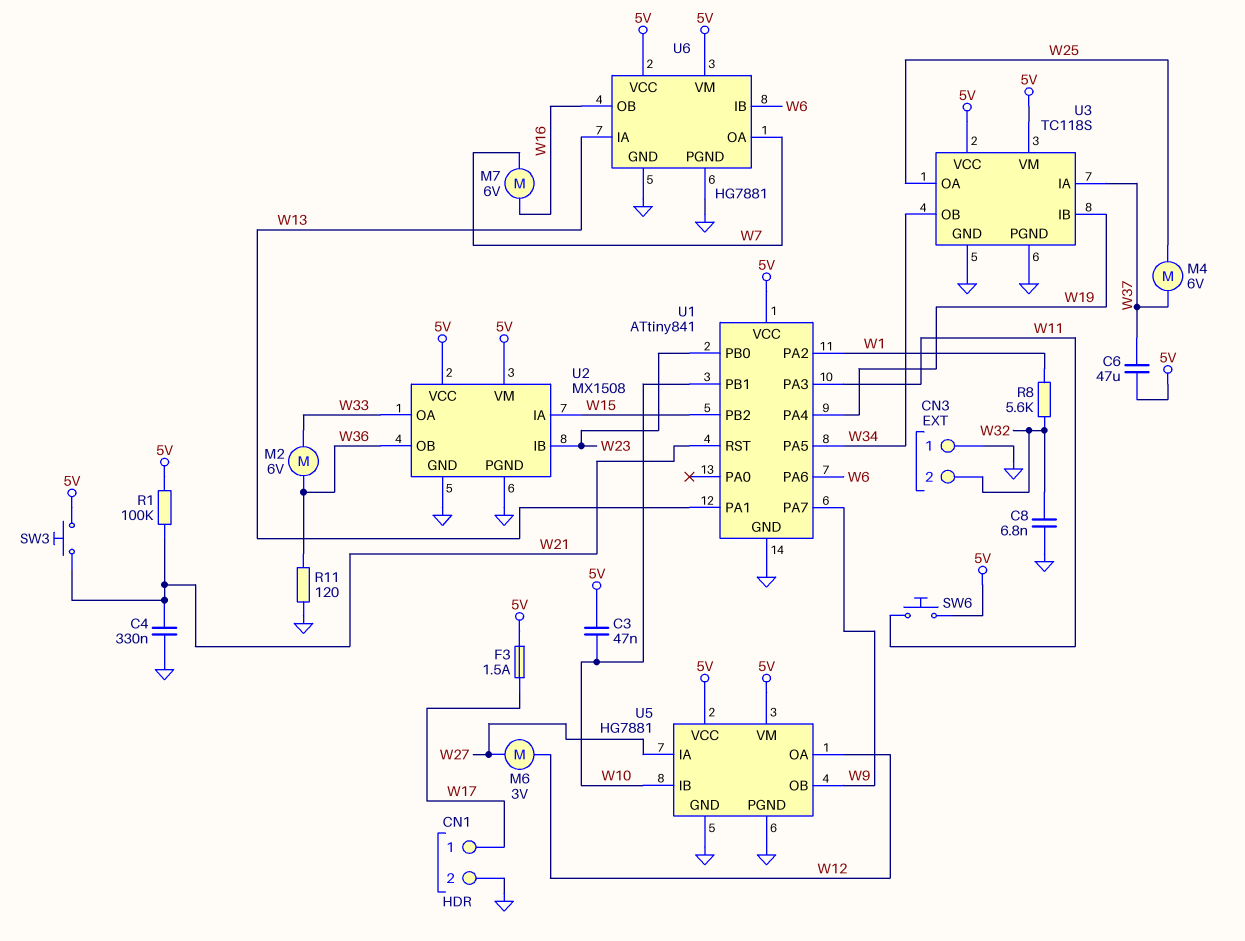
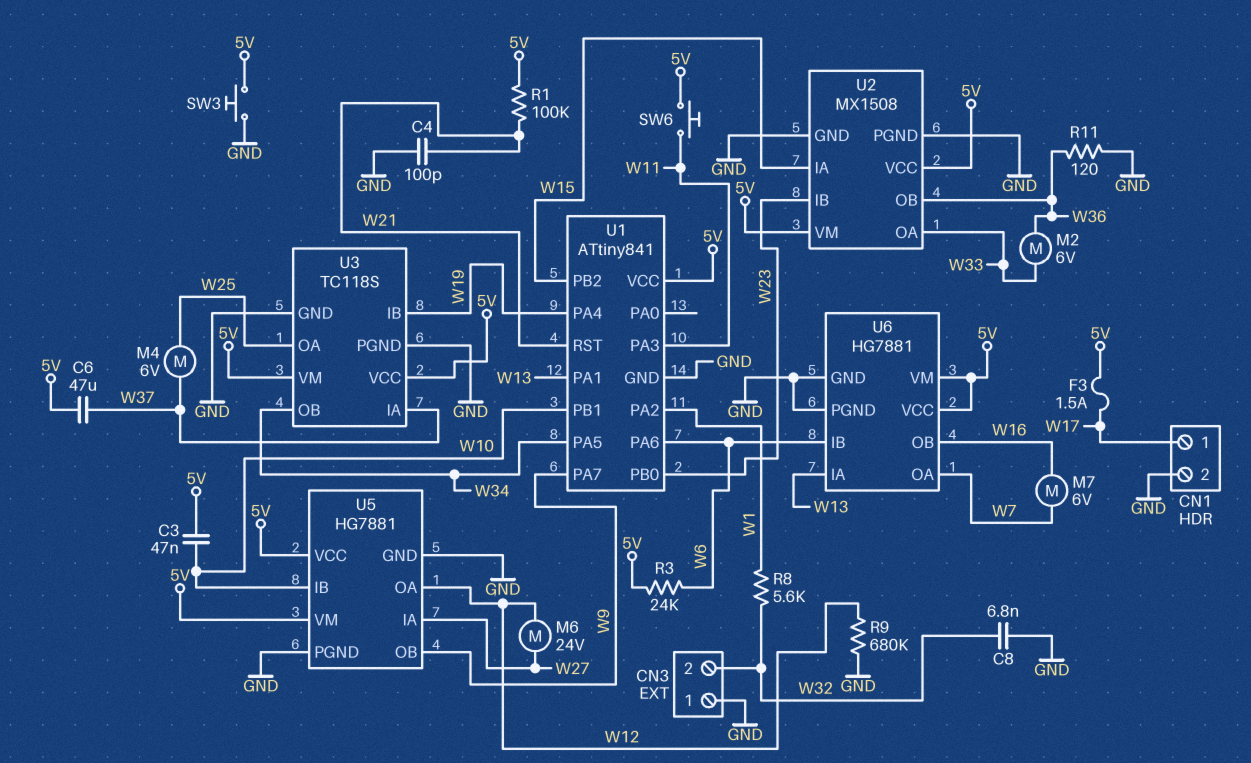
C4: 330nF (GND, W21) -> 100pF (GND, W21)
M6: motor 3V (W12, W27) -> motor 24V (W12, W27)
R3: none -> 24k (5V, W6)
R9: none -> 680k (GND, W12)
SW3: button (5V, W21) -> button (5V, GND)

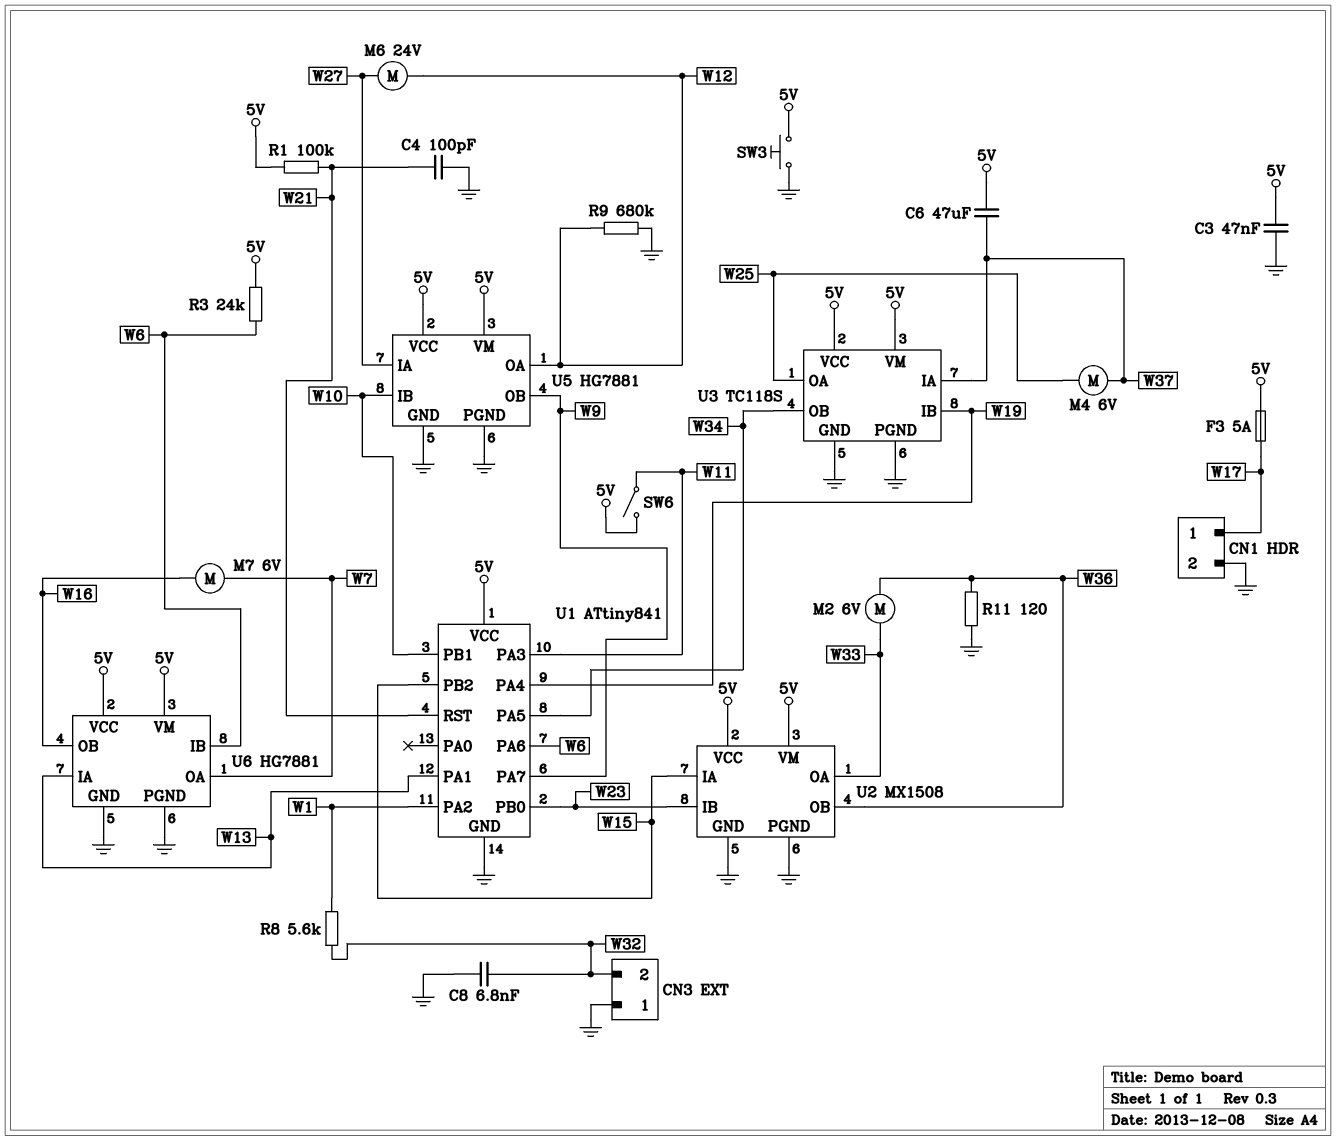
C3: 47nF (5V, W10) -> 47nF (5V, GND)
F3: 1.5A (5V, W17) -> 5A (5V, W17)
SW6: button (5V, W11) -> switch (5V, W11)

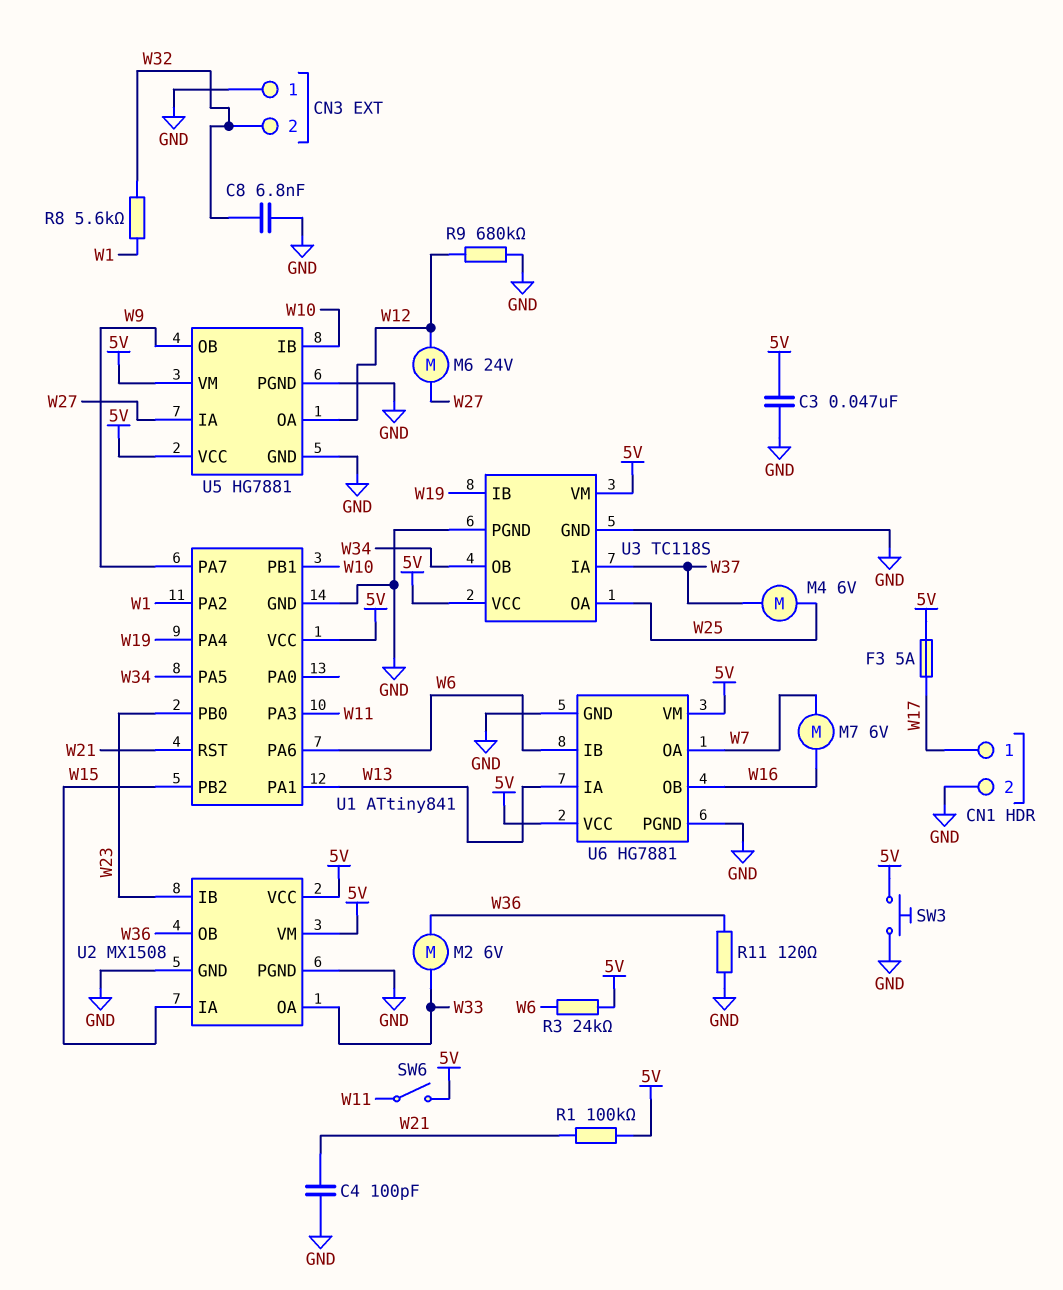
C6: 47uF (5V, W37) -> none

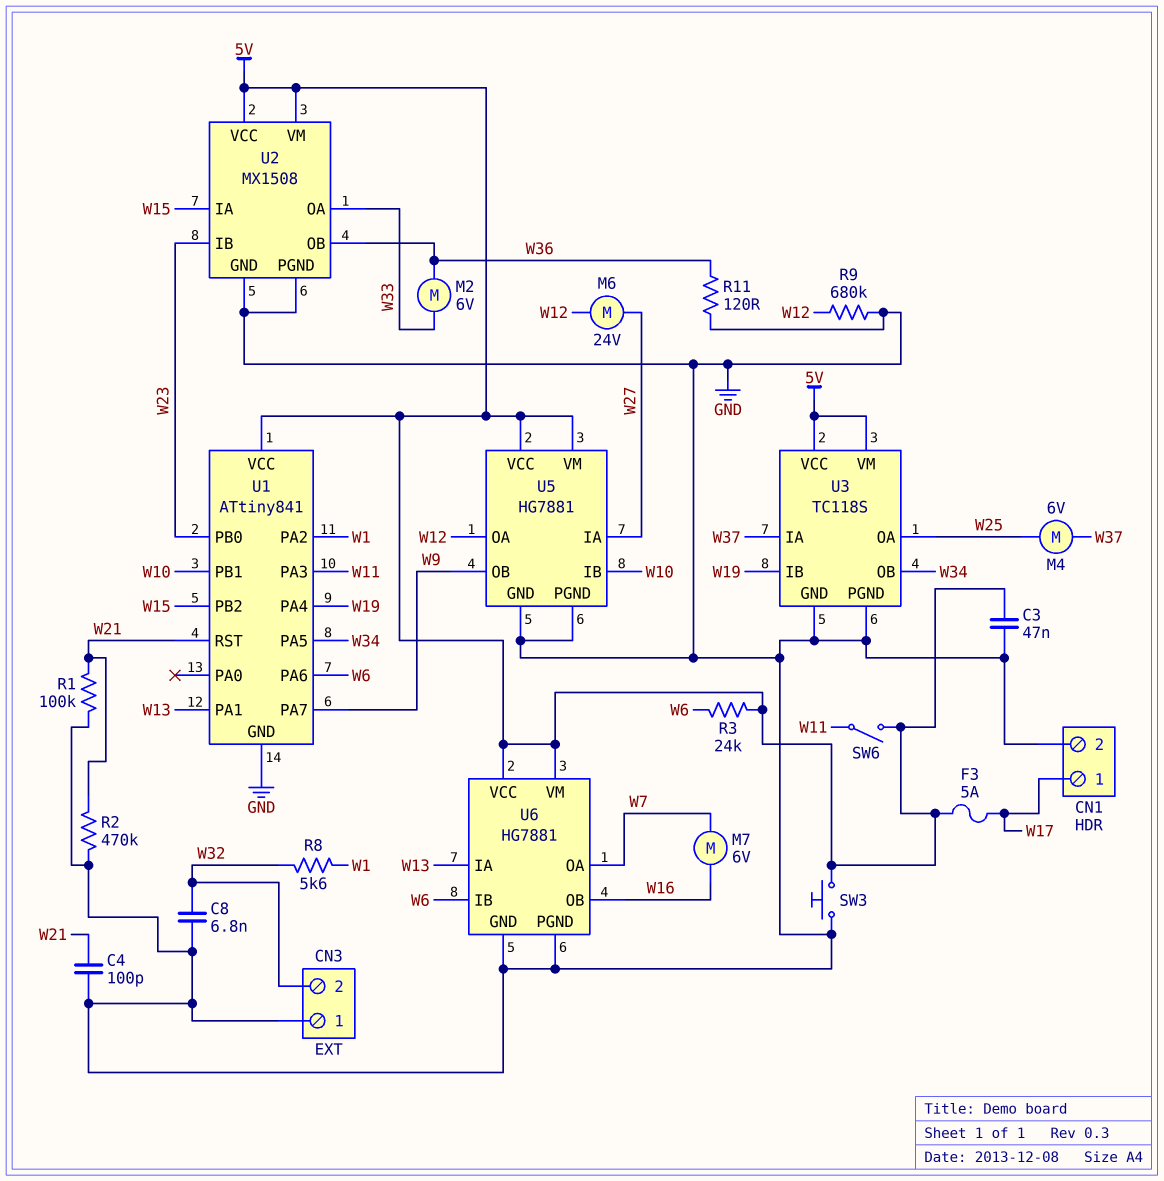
R1: 100k (5V, W21) -> 100k (GND, W21)
R2: none -> 470k (GND, W21)

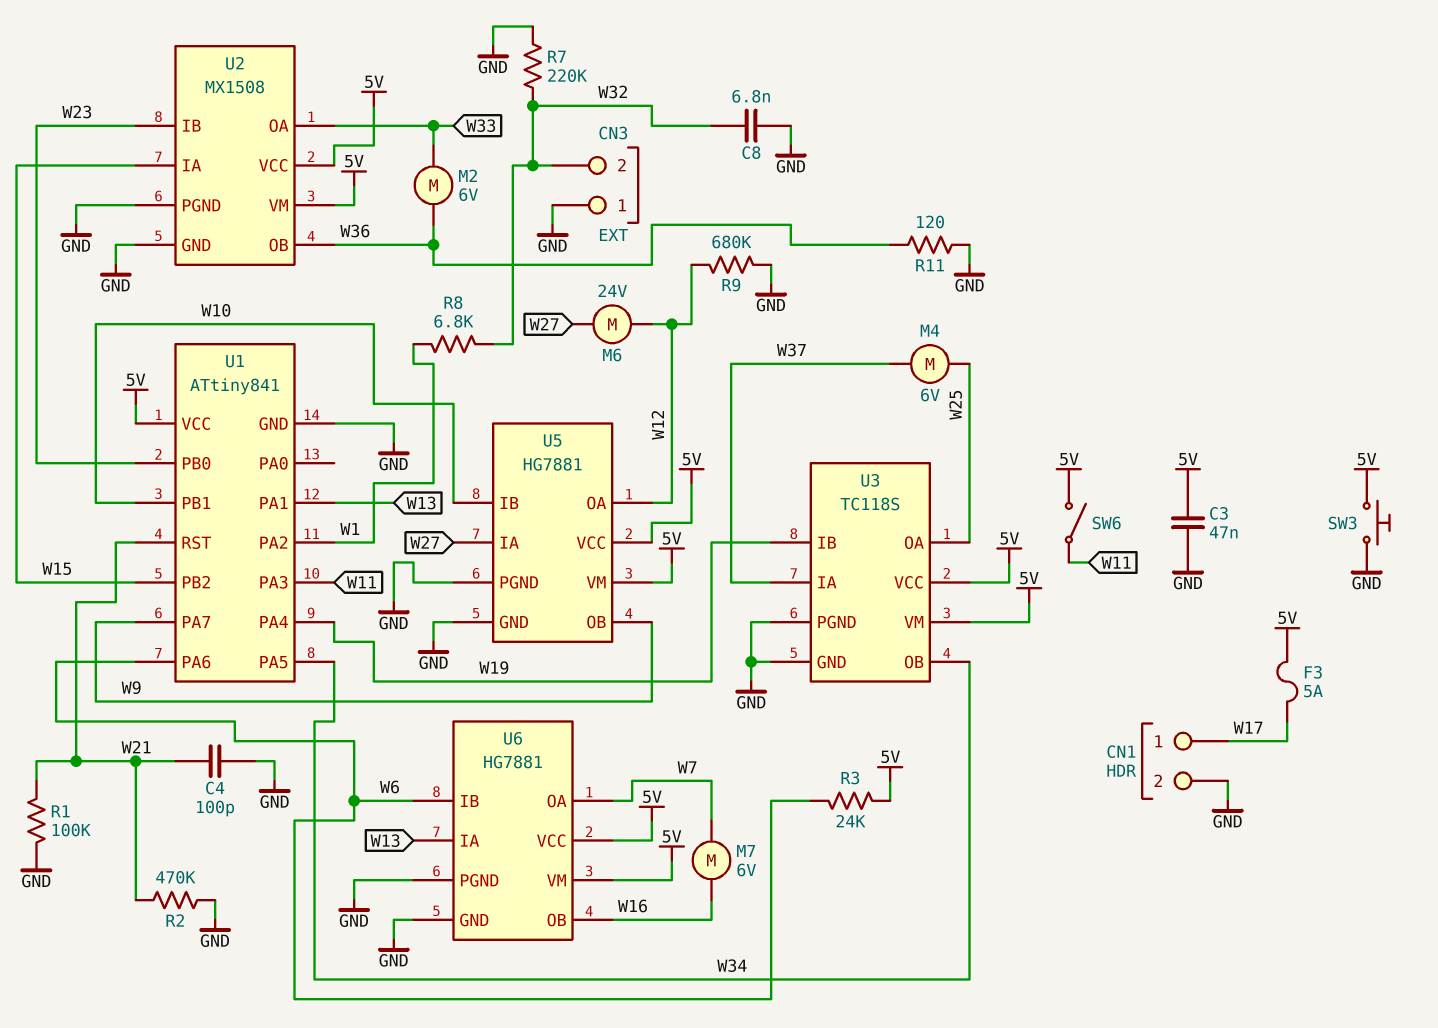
R7: none -> 220k (GND, W32)
R8: 5.6k (W1, W32) -> 6.8k (W1, W32)

